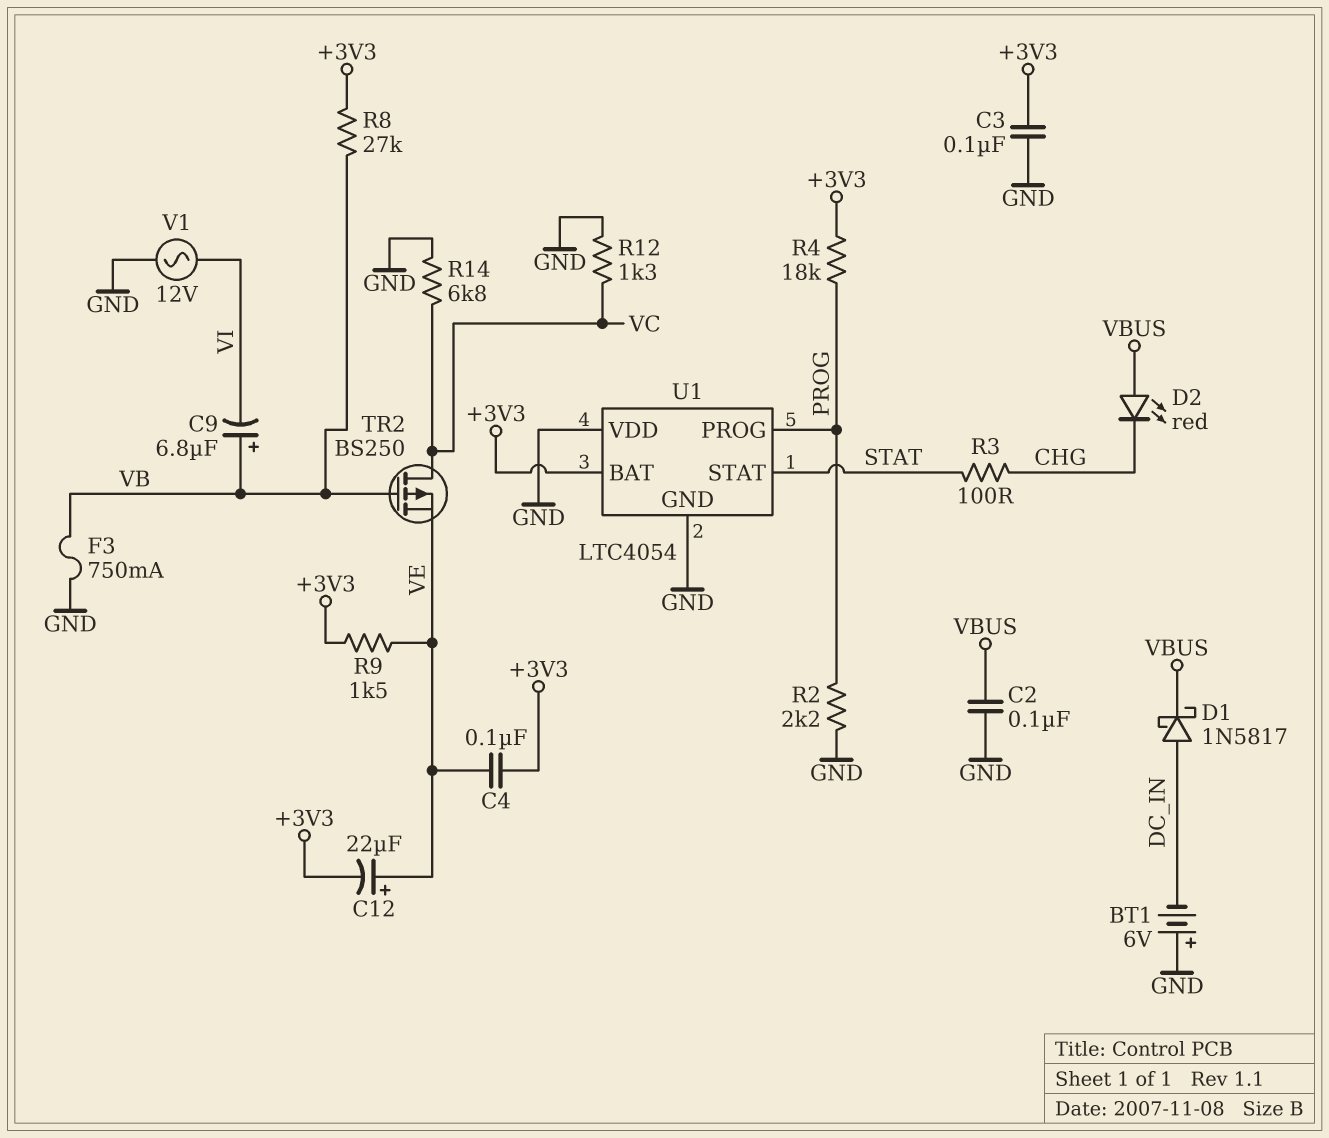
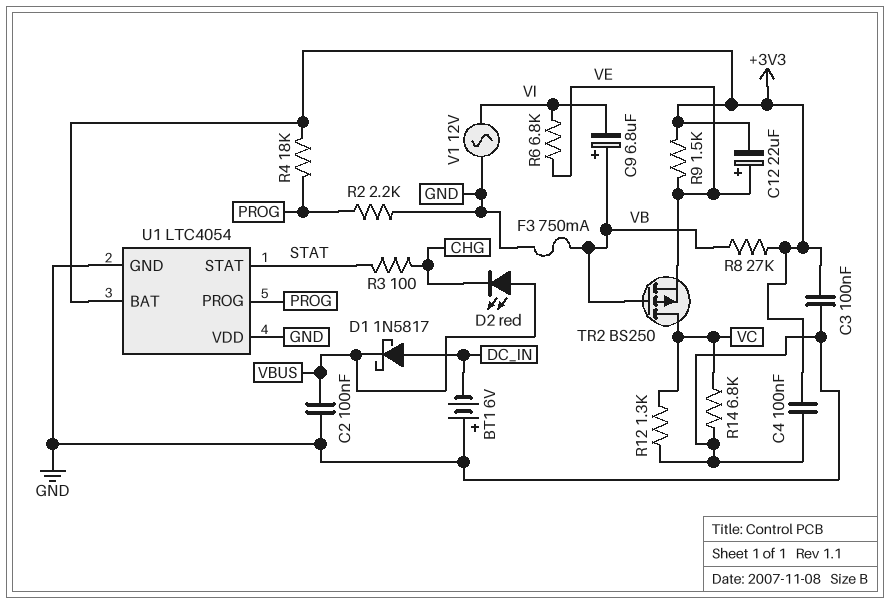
C4: 100nF (+3V3, VE) -> 100nF (+3V3, GND)
R6: none -> 6.8k (VE, VI)

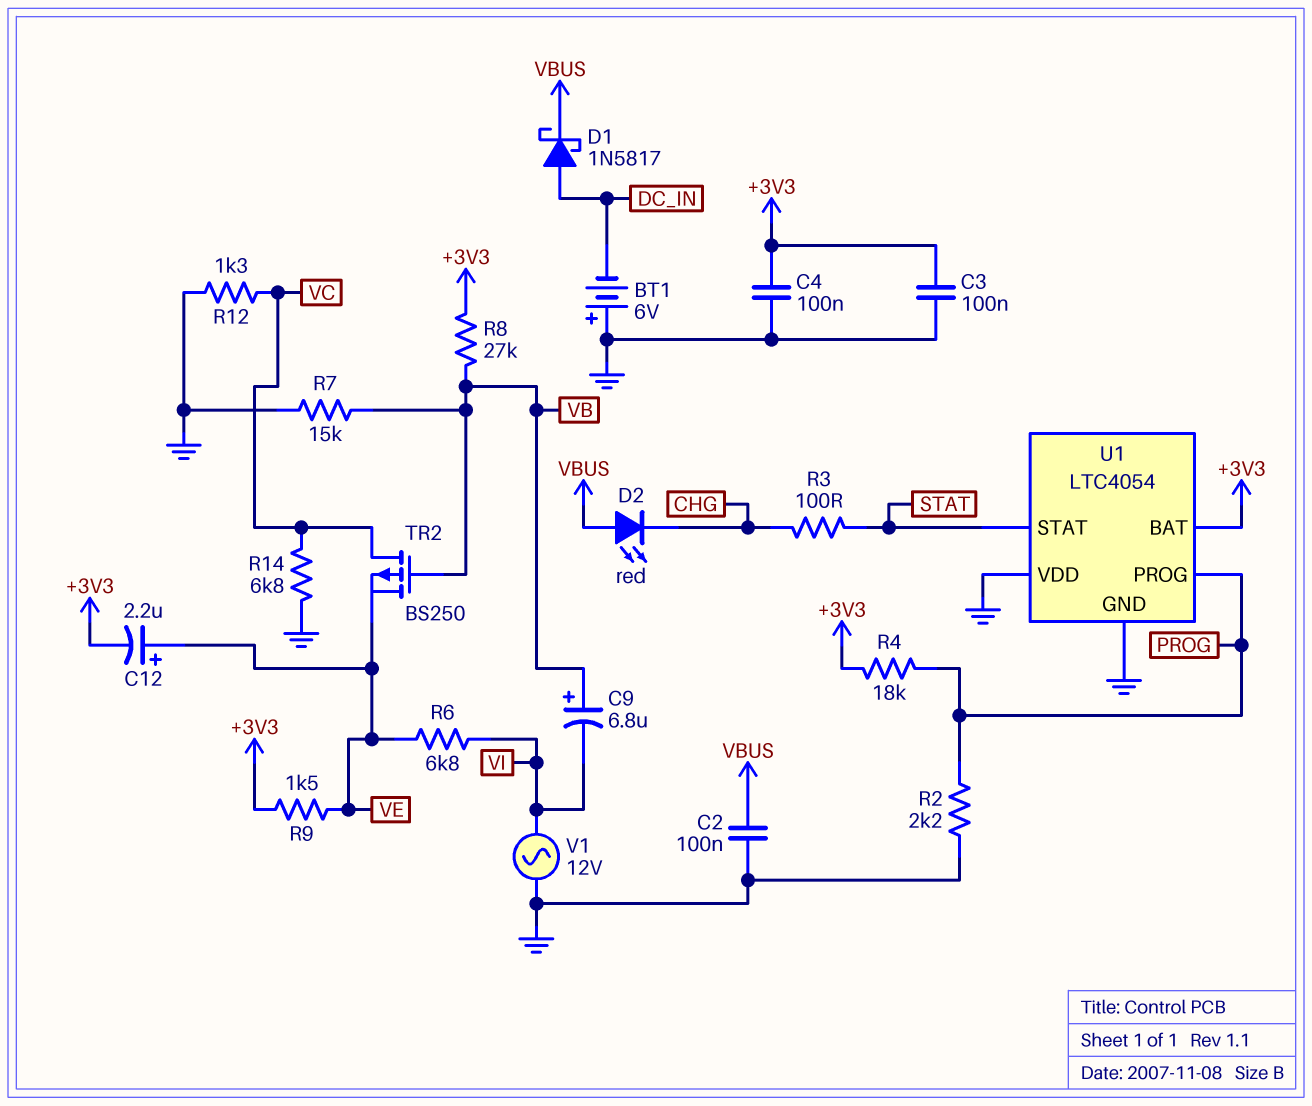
C12: 22uF (plus VE, minus +3V3) -> 2.2uF (plus VE, minus +3V3)
F3: 750mA (GND, VB) -> none
R7: none -> 15k (GND, VB)

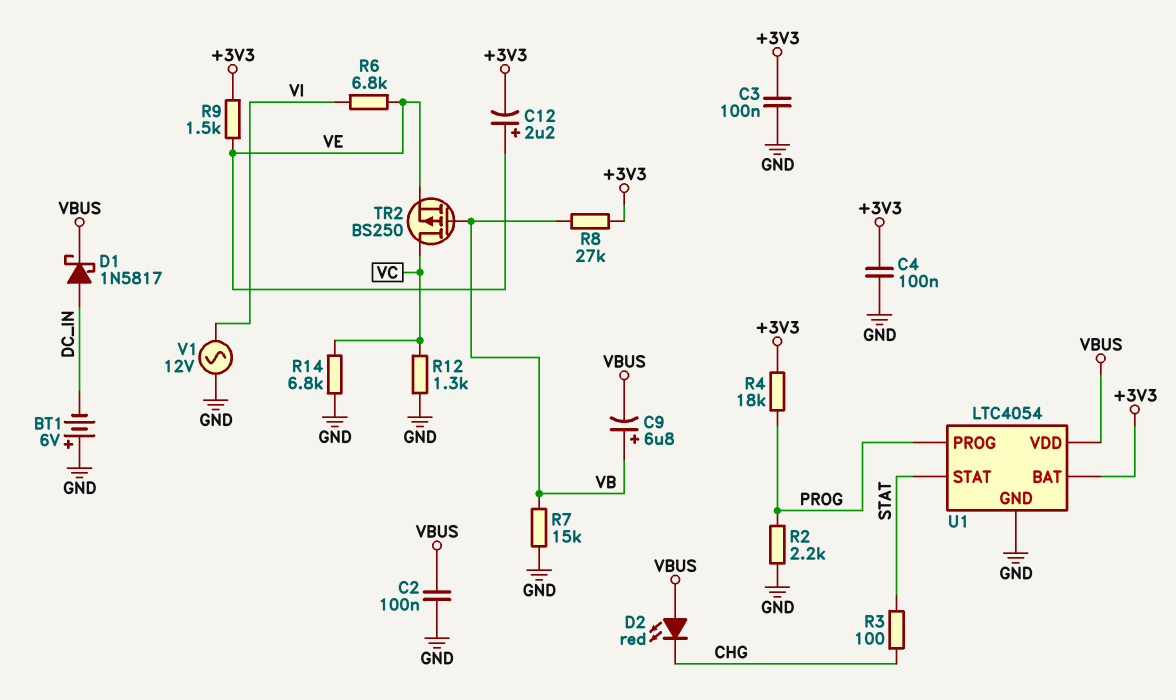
C9: 6.8uF (plus VB, minus VI) -> 6.8uF (plus VB, minus VBUS)
U1 pin VDD: GND -> VBUS

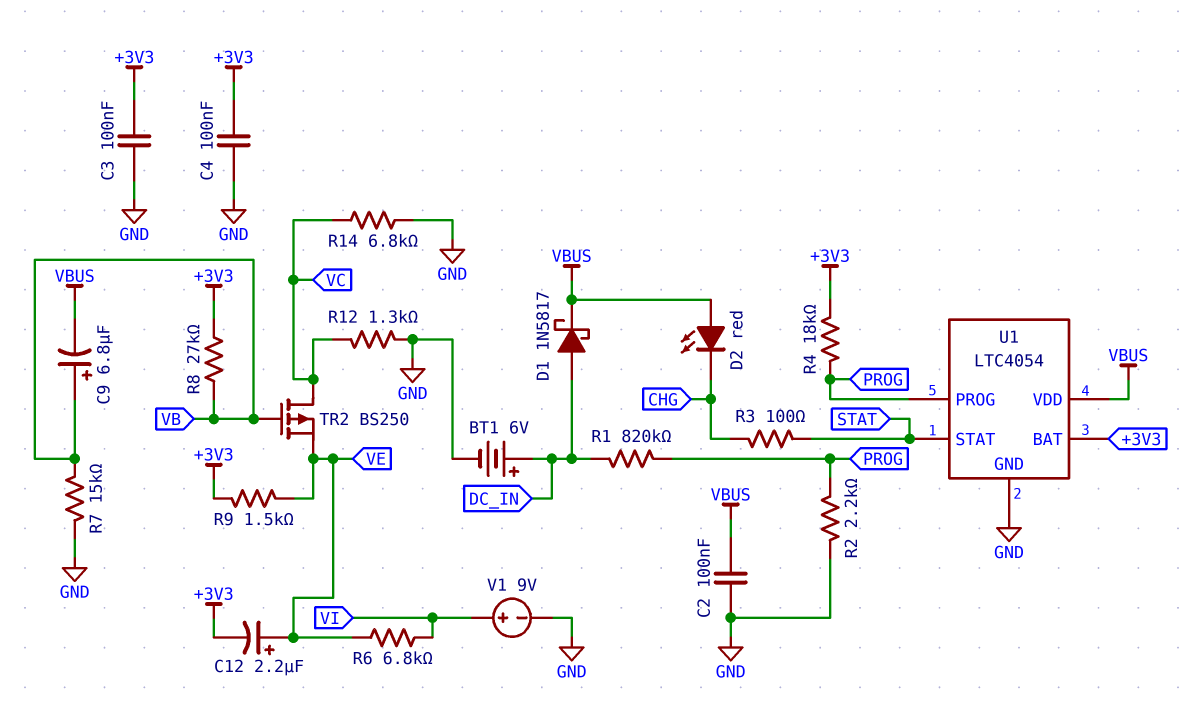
BT1: 6V (plus GND, minus DC_IN) -> 6V (plus DC_IN, minus GND)
R1: none -> 820k (DC_IN, PROG)
V1: AC 12V (GND, VI) -> 9V (plus VI, minus GND)

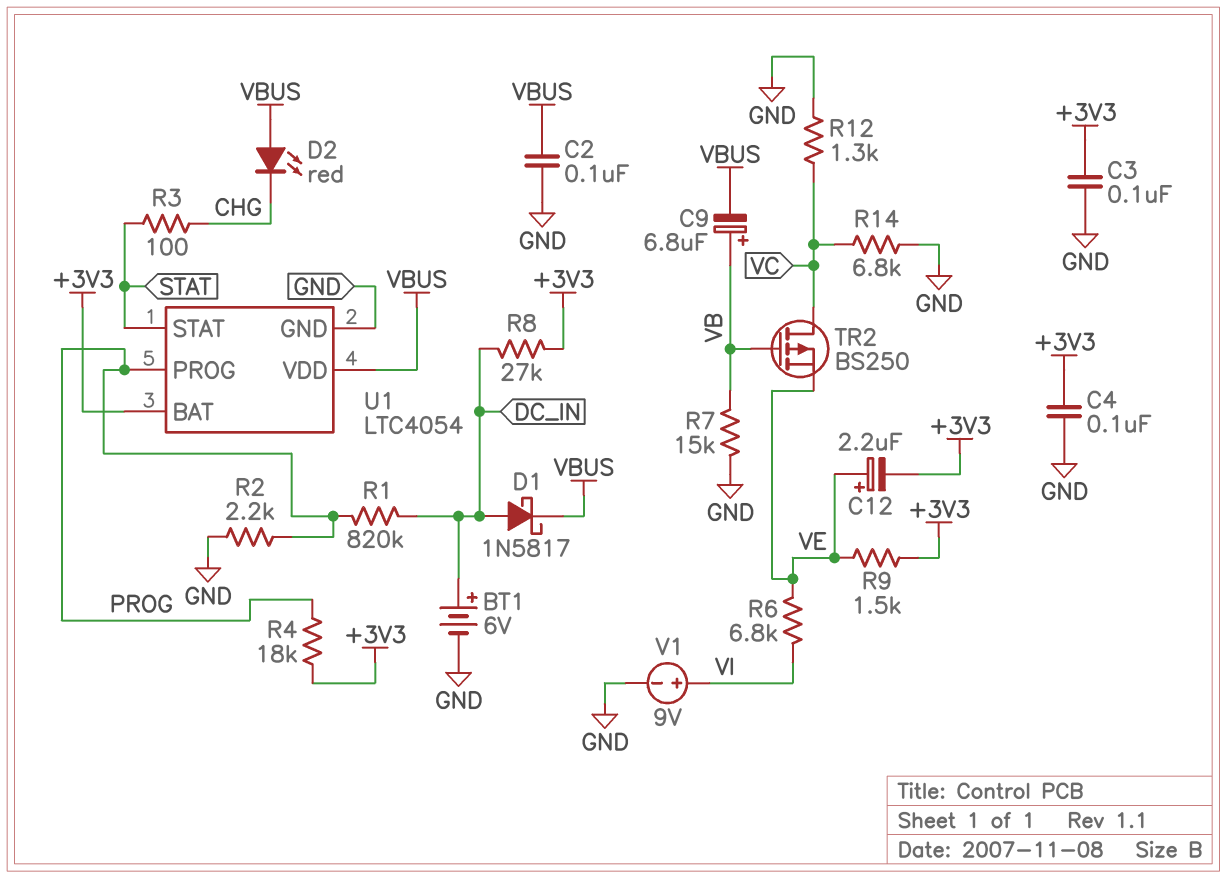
R8: 27k (+3V3, VB) -> 27k (+3V3, DC_IN)

